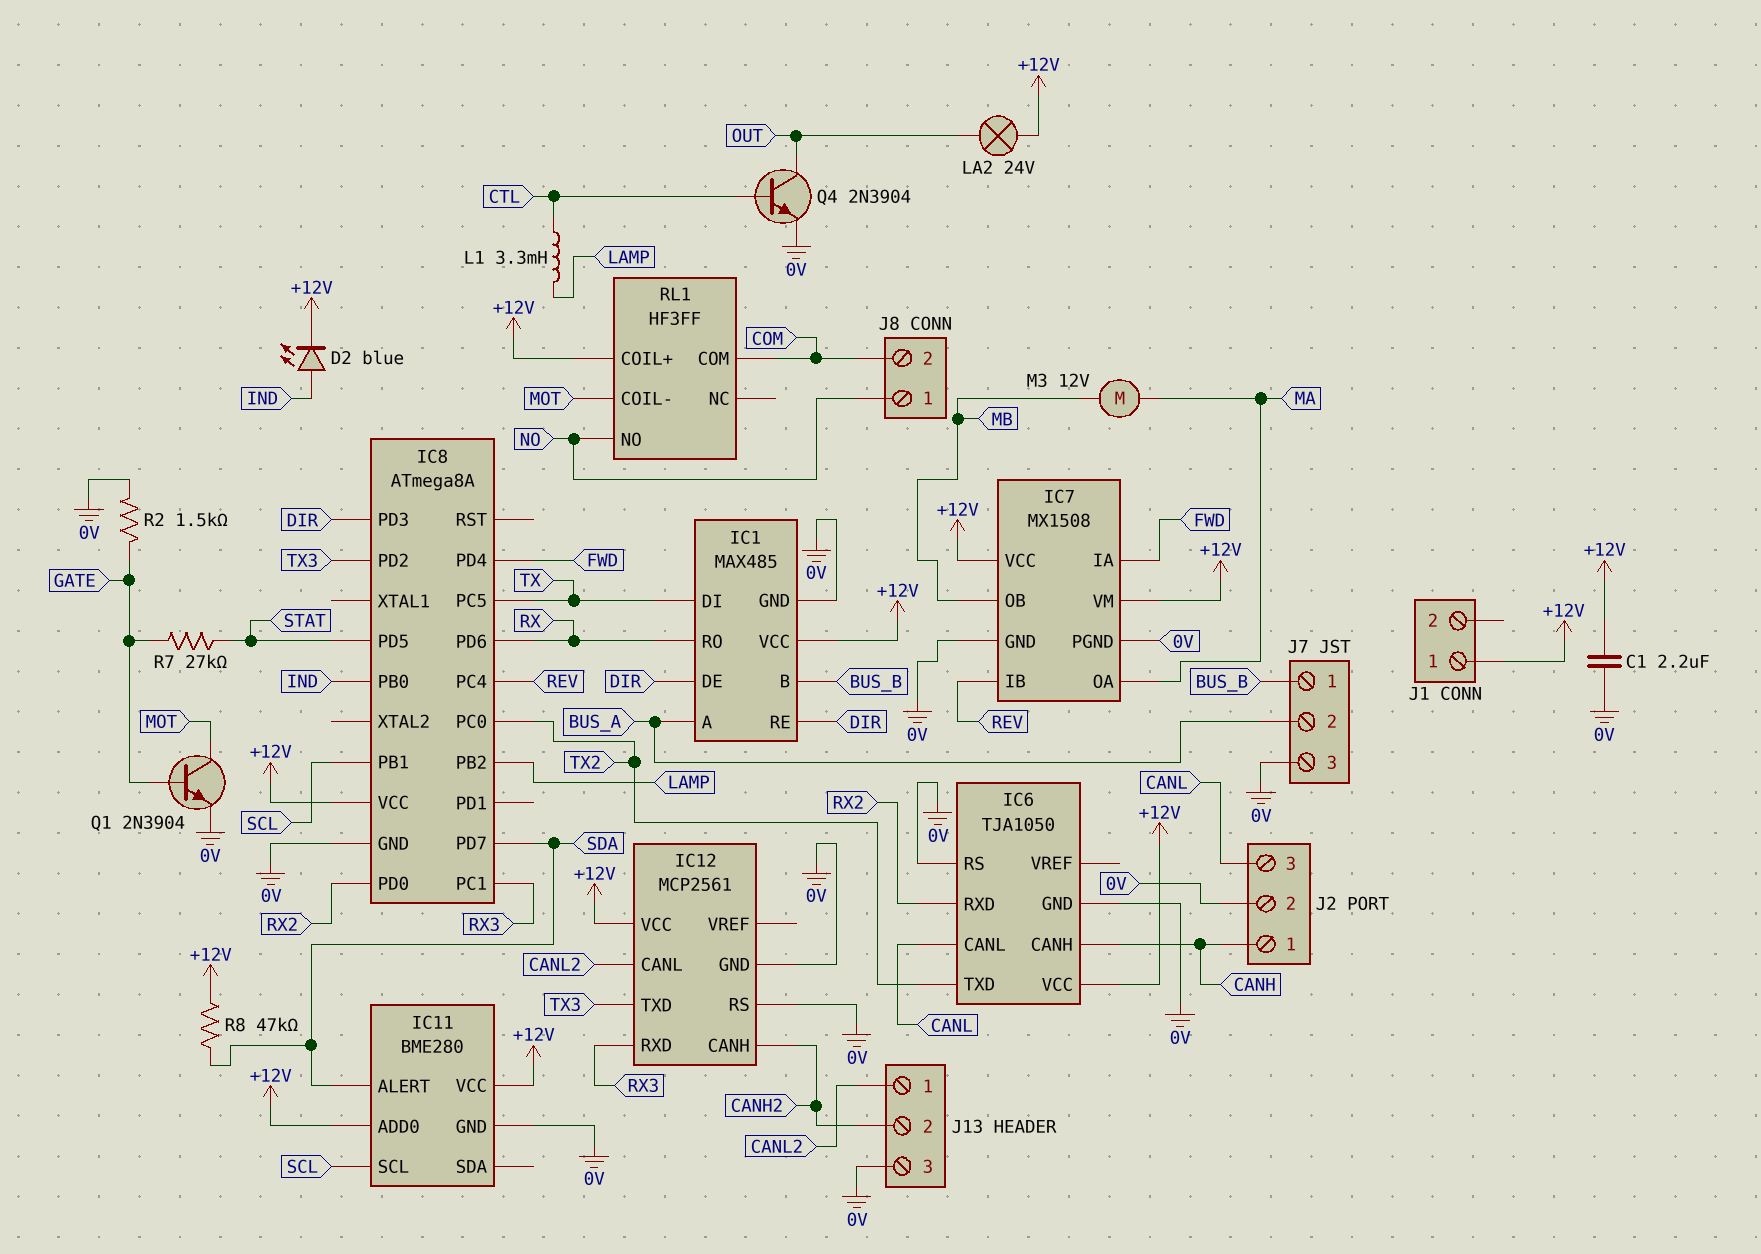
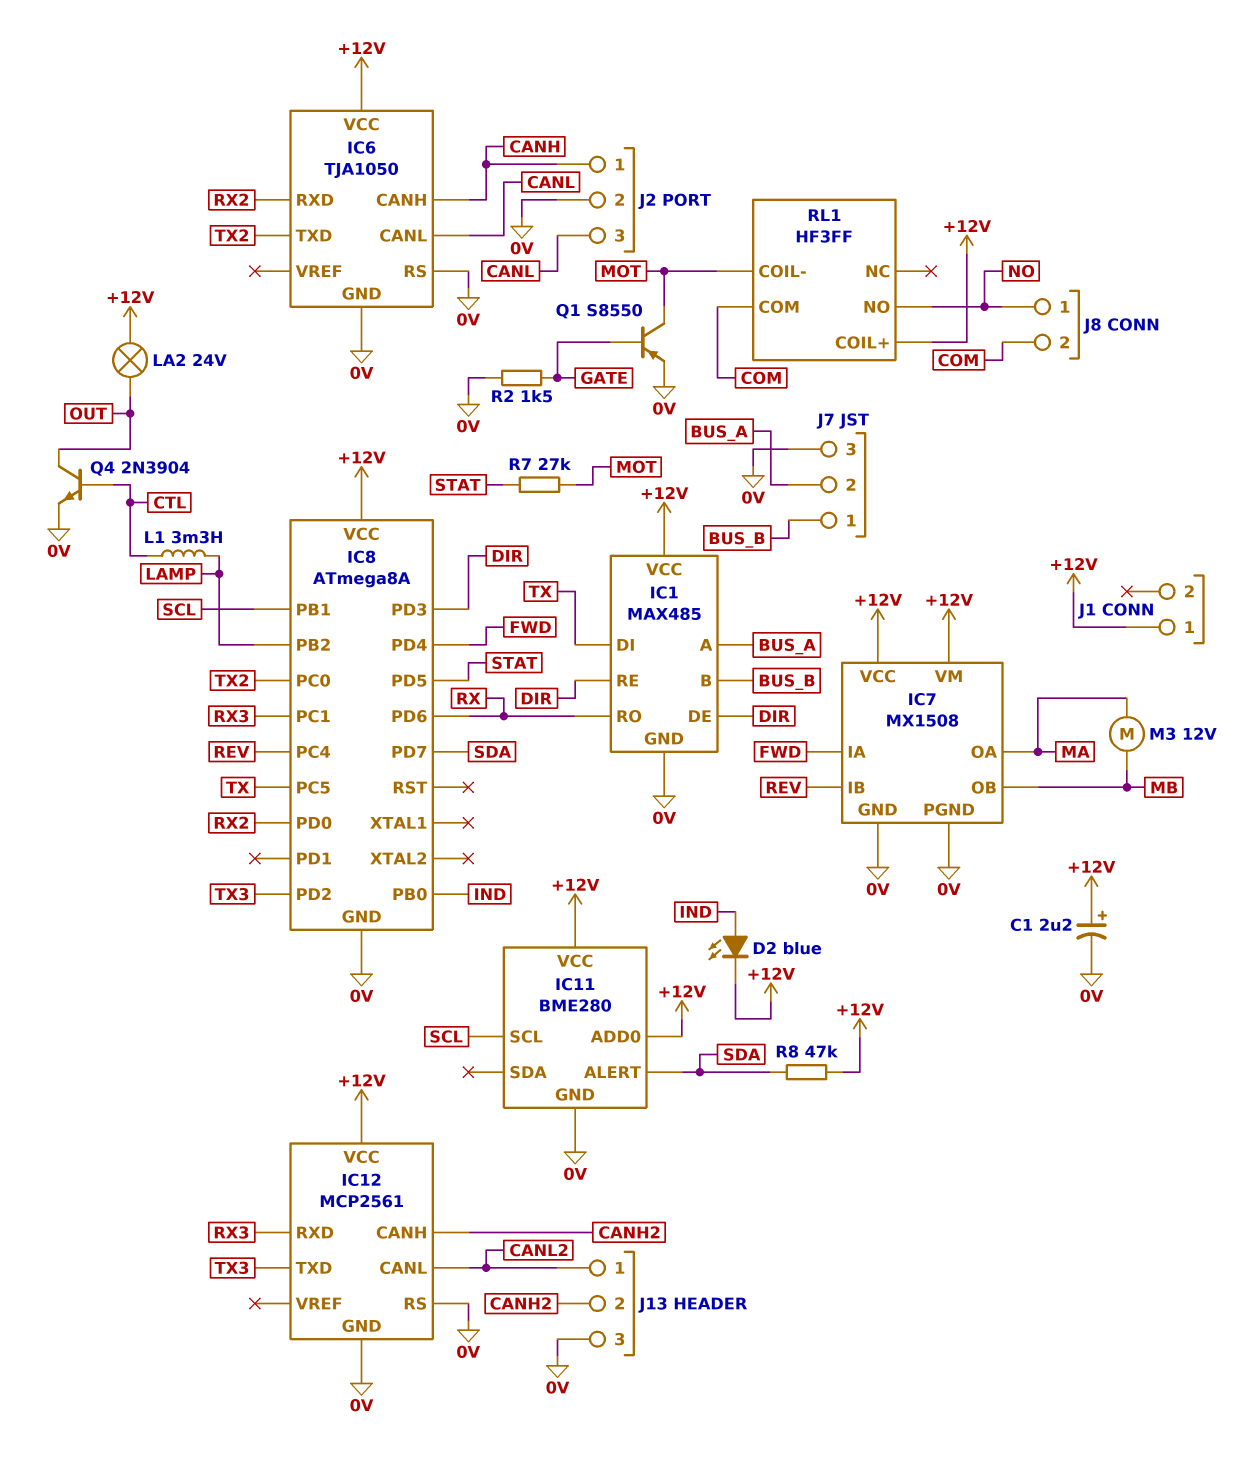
C1: 2.2uF (+12V, 0V) -> 2.2uF (plus +12V, minus 0V)
Q1: NPN 2N3904 (B GATE, C MOT, E 0V) -> PNP S8550 (B GATE, C MOT, E 0V)
R7: 27k (GATE, STAT) -> 27k (MOT, STAT)

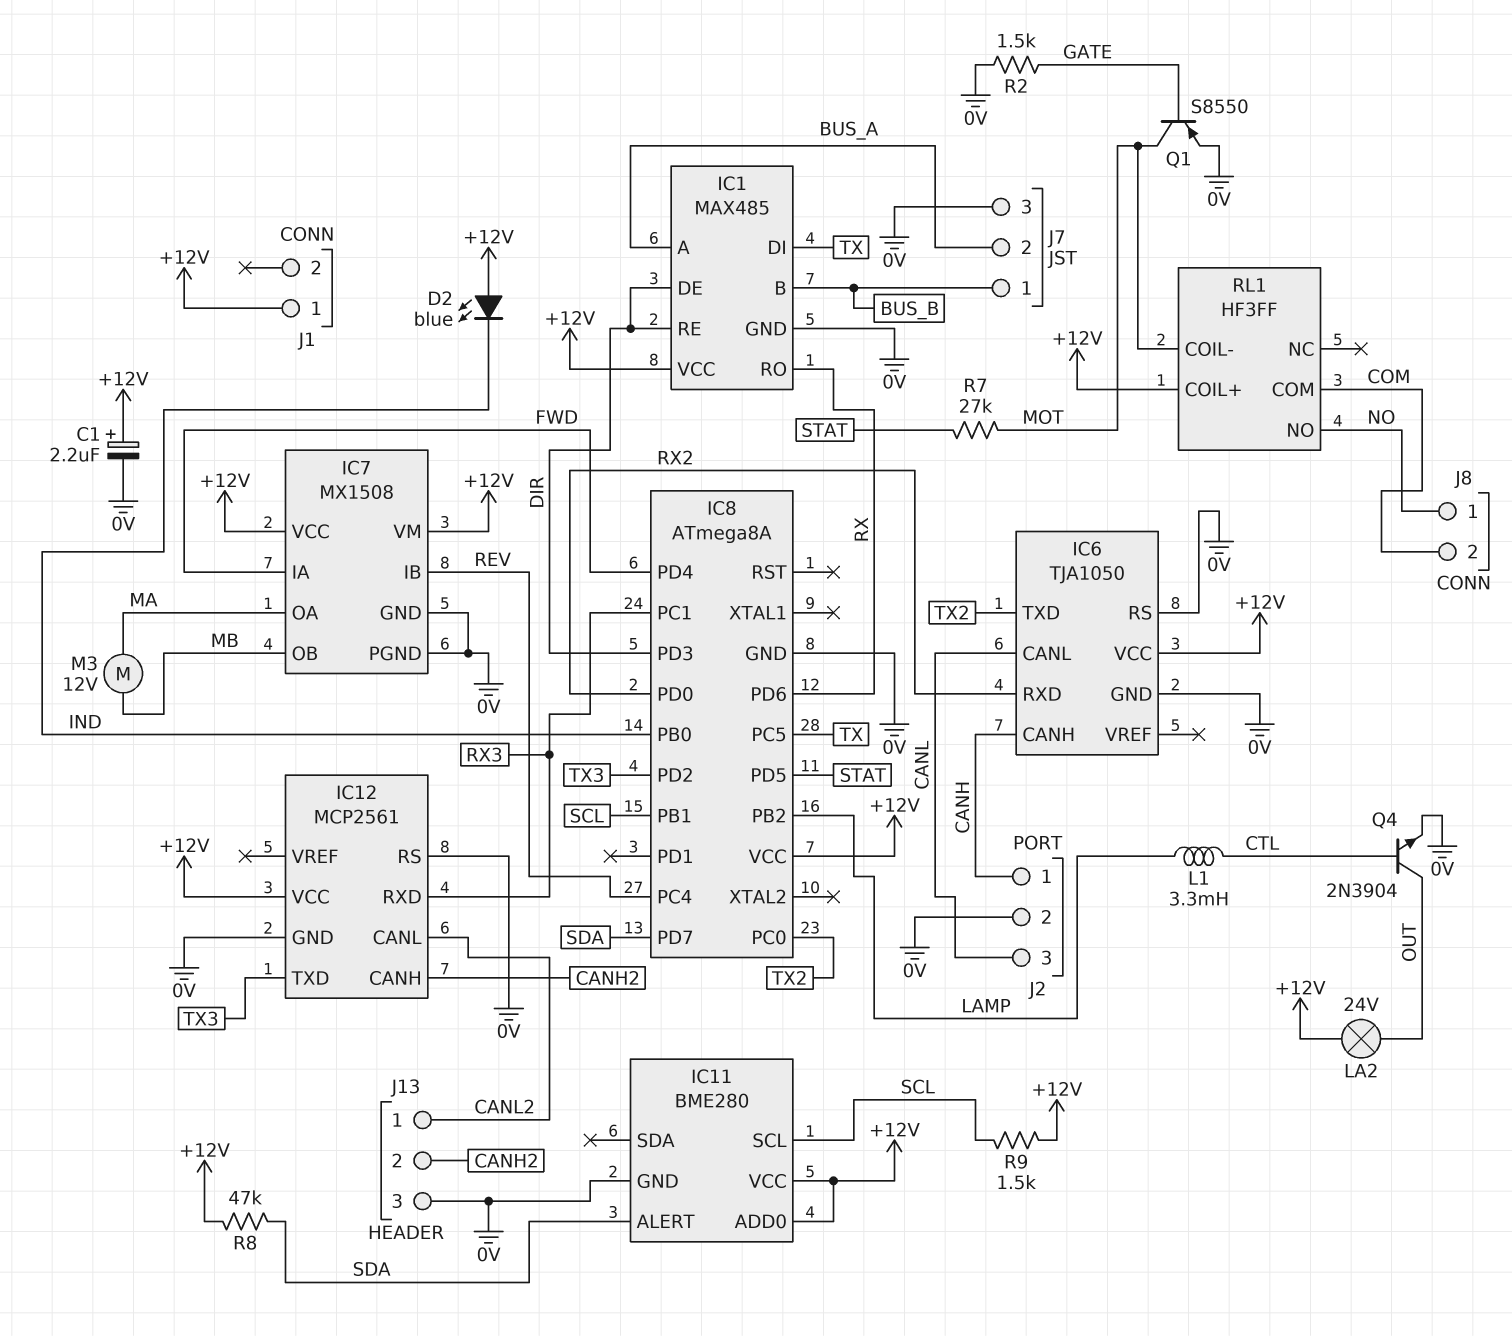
D2: LED blue (A IND, K +12V) -> LED blue (A +12V, K IND)
R9: none -> 1.5k (+12V, SCL)

